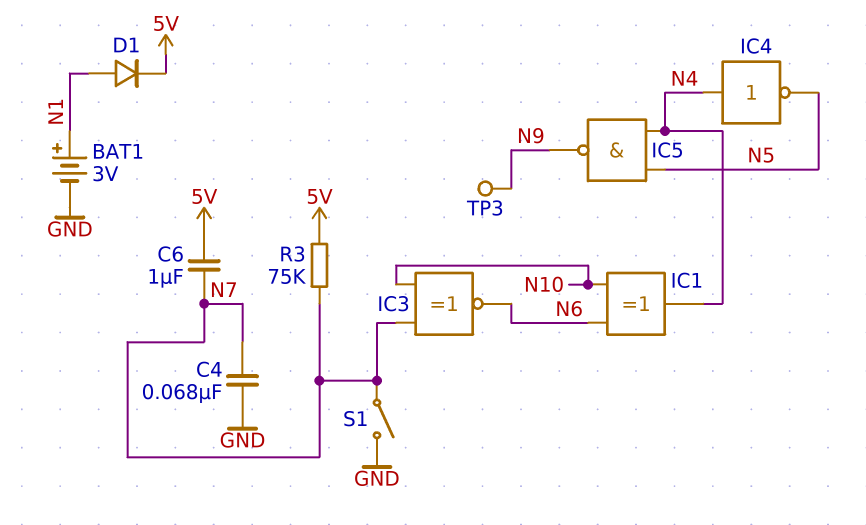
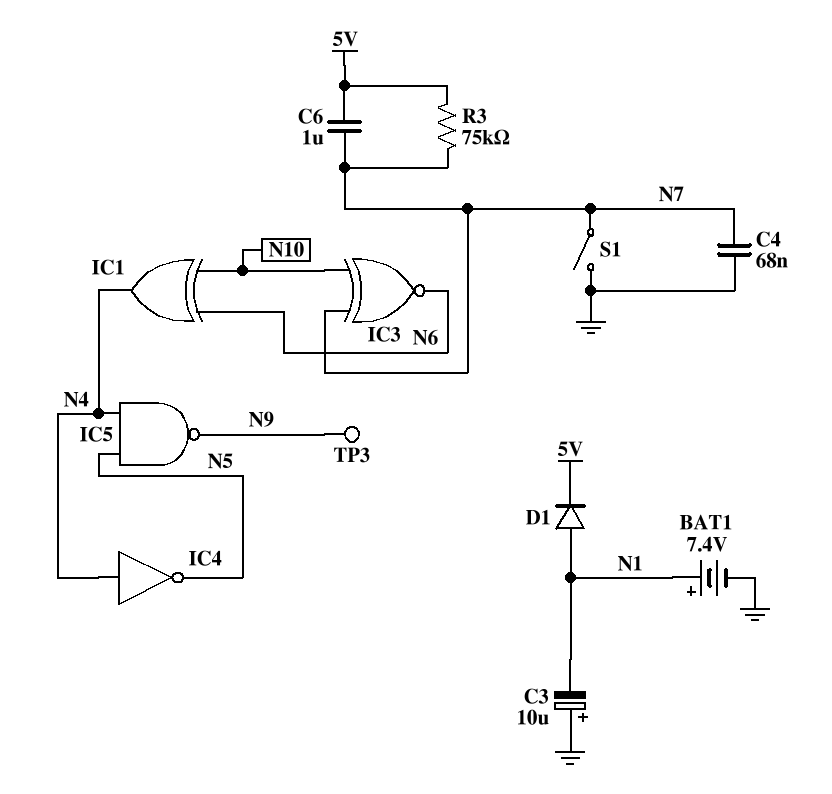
BAT1: 3V (plus N1, minus GND) -> 7.4V (plus N1, minus GND)
C3: none -> 10uF (plus GND, minus N1)

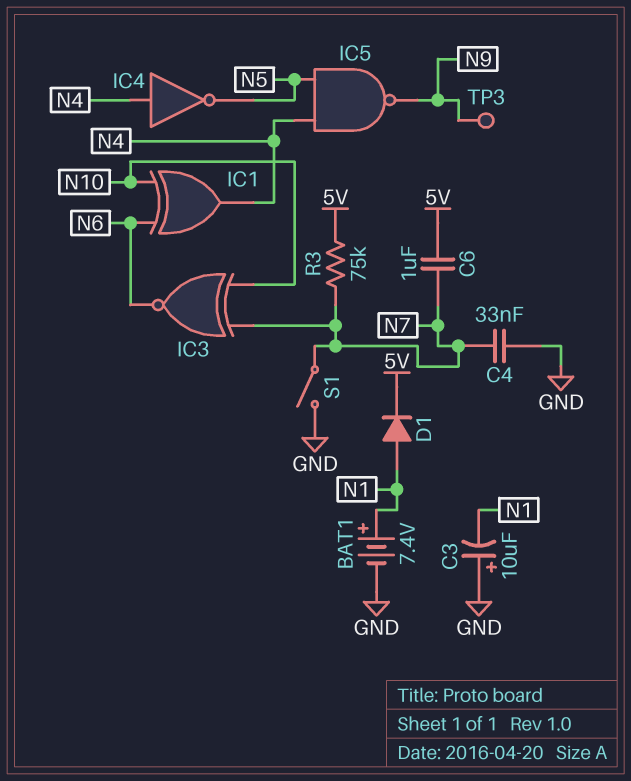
C4: 68nF (GND, N7) -> 33nF (GND, N7)

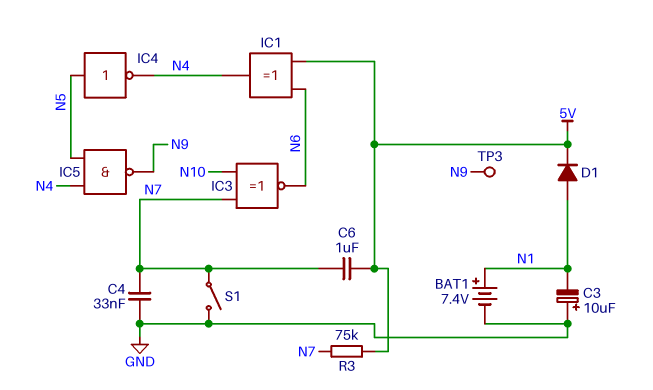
IC1: XOR (in N6, in N10, out N4) -> XOR (in 5V, in N6, out N4)
IC4: NOT (in N4, out N5) -> NOT (in N5, out N4)

